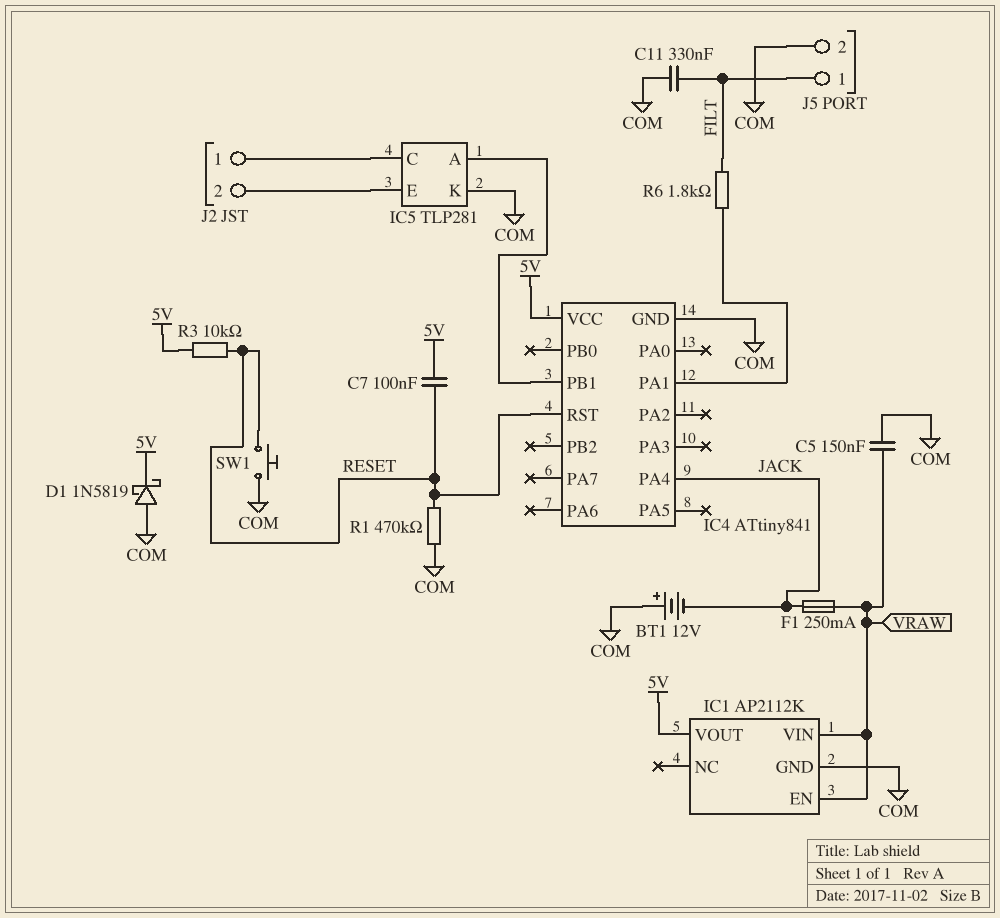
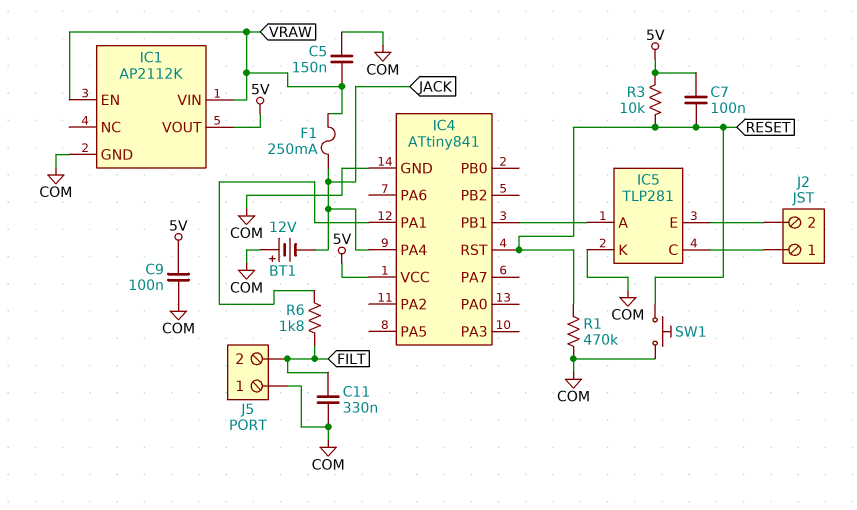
C9: none -> 100nF (5V, COM)
D1: schottky 1N5819 (A COM, K 5V) -> none
J5 pin 1: FILT -> COM
J5 pin 2: COM -> FILT

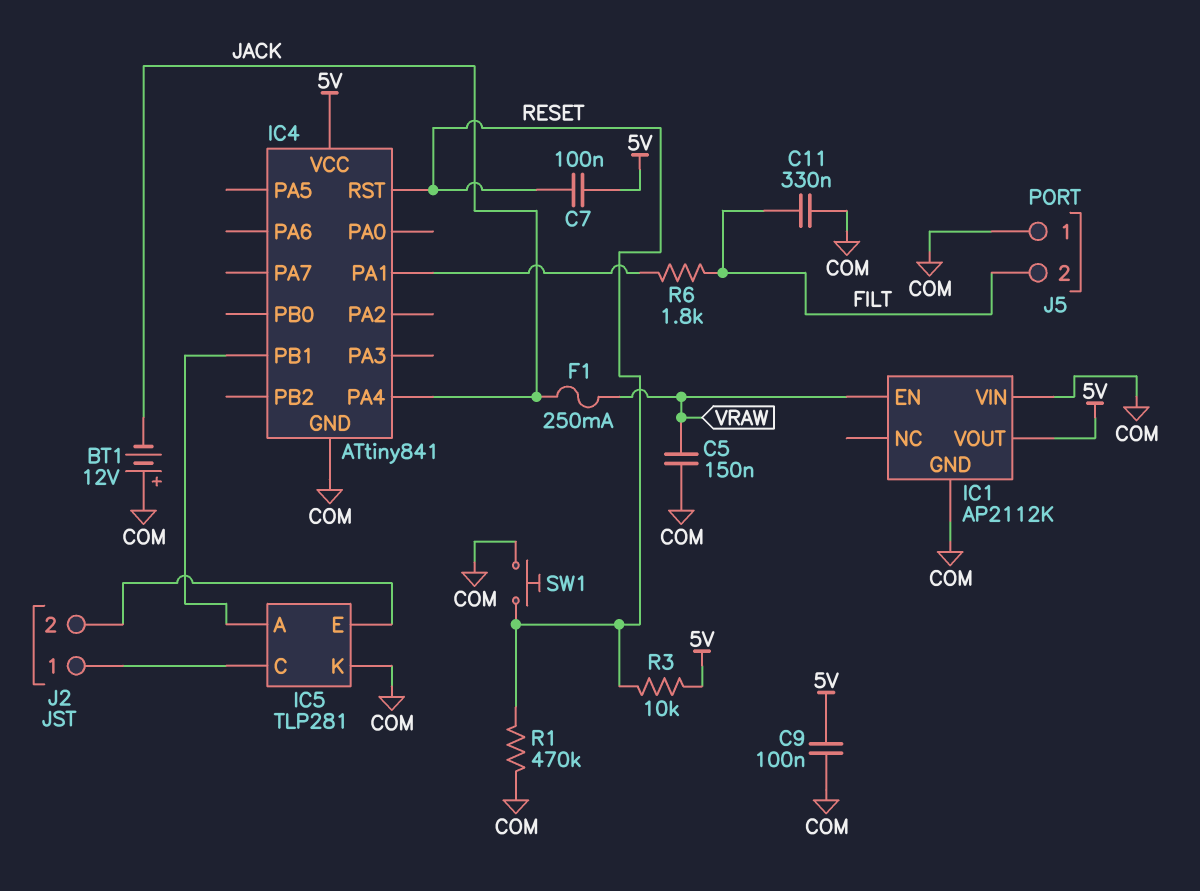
IC1 pin VIN: VRAW -> COM

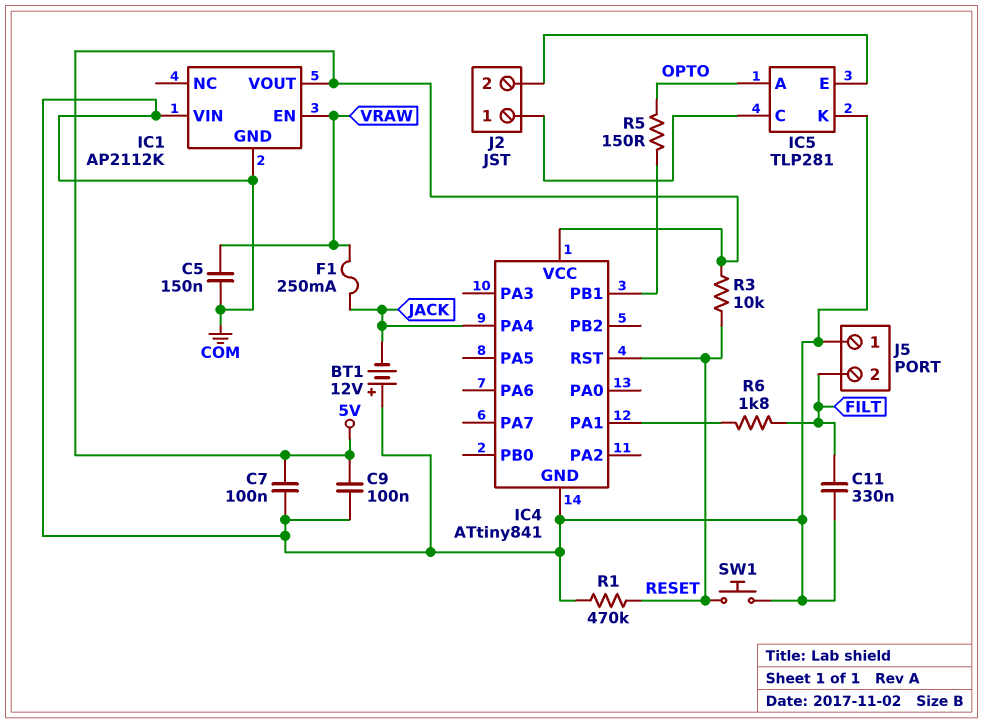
C7: 100nF (5V, RESET) -> 100nF (5V, COM)
IC5 pin A: IC4/PB1 -> OPTO
R5: none -> 150 (IC4/PB1, OPTO)

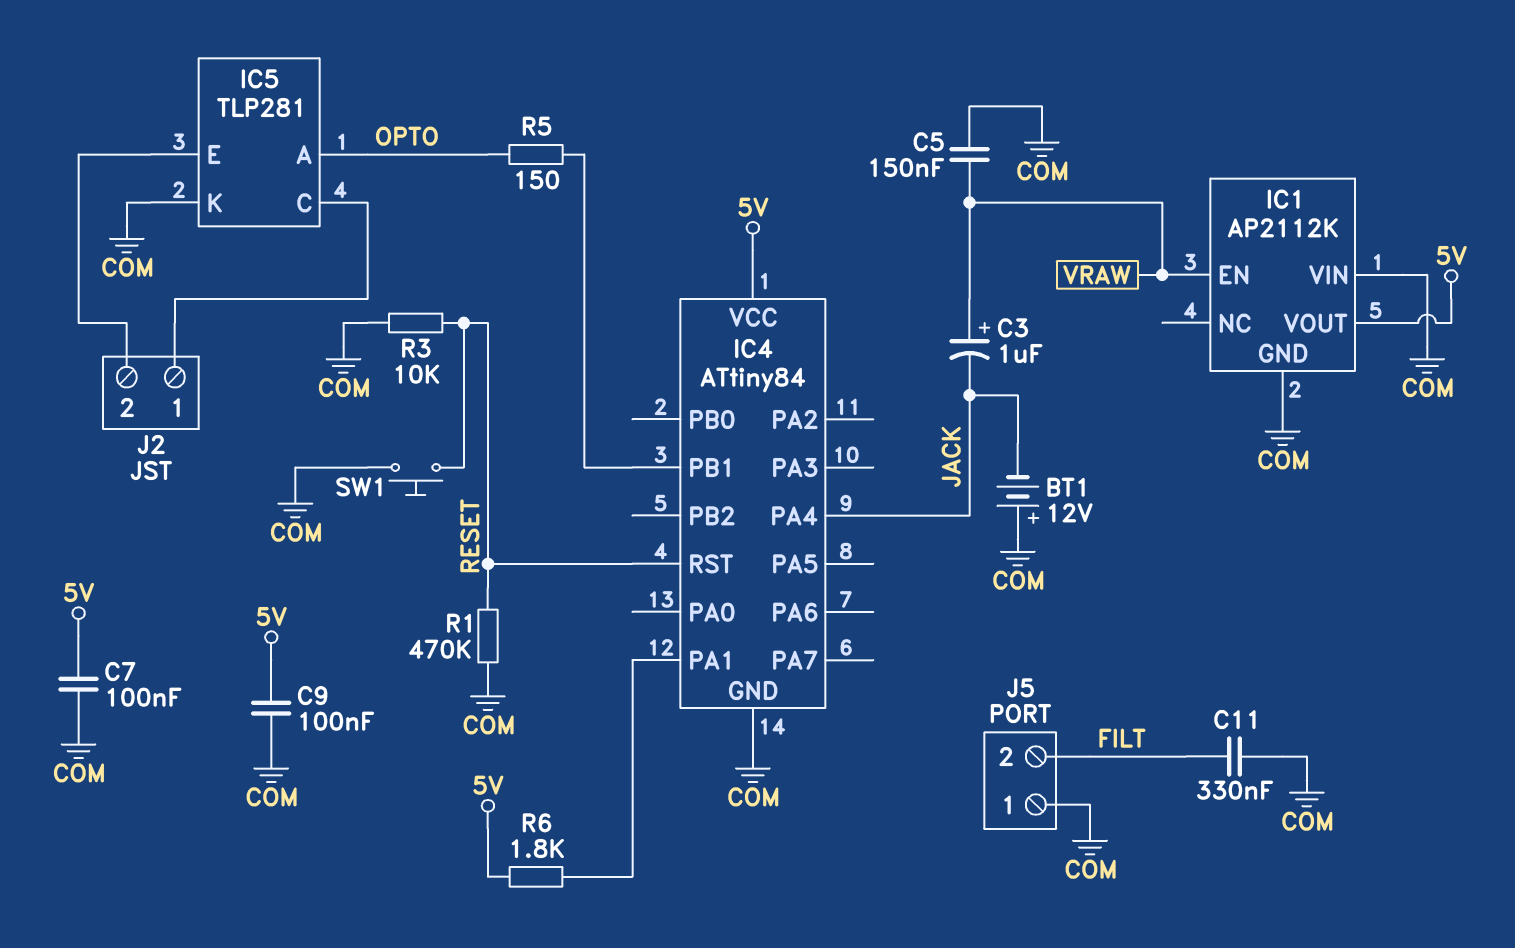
C3: none -> 1uF (plus VRAW, minus JACK)
F1: 250mA (JACK, VRAW) -> none
IC4: ATtiny841 -> ATtiny84
R3: 10k (5V, RESET) -> 10k (COM, RESET)
R6: 1.8k (FILT, IC4/PA1) -> 1.8k (5V, IC4/PA1)

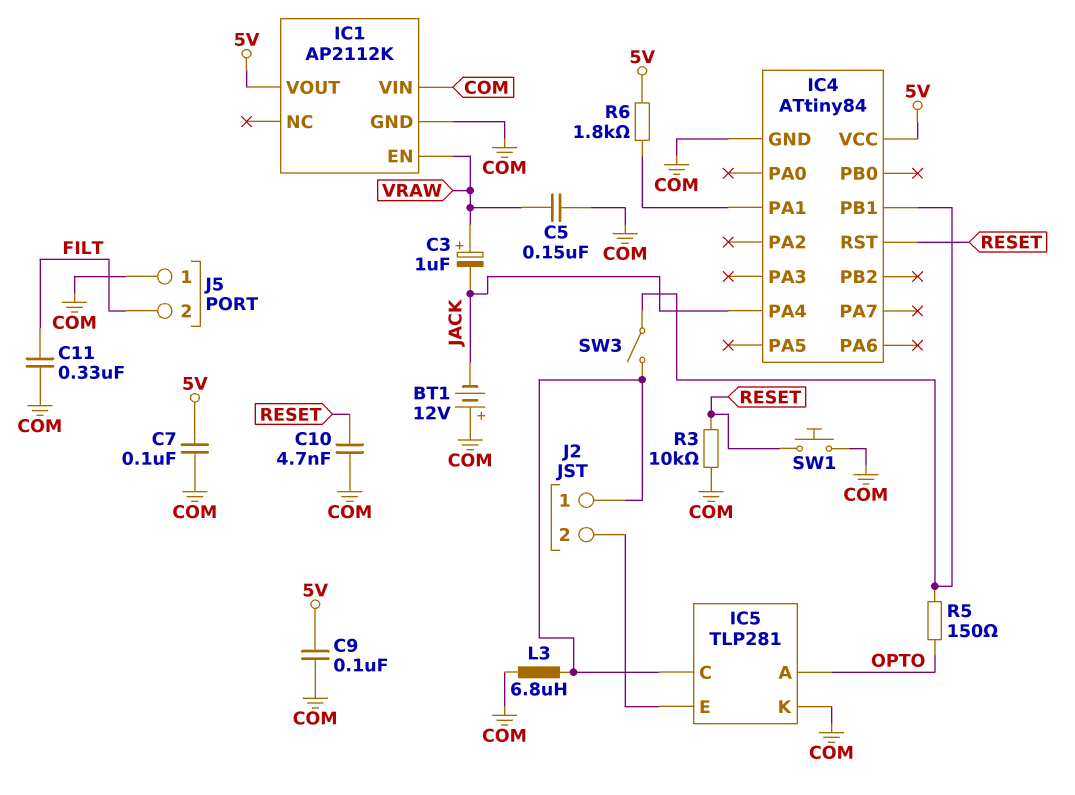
C10: none -> 4.7nF (COM, RESET)
L3: none -> 6.8uH (COM, IC5/C)
R1: 470k (COM, RESET) -> none
SW3: none -> switch (IC4/PB1, IC5/C)

